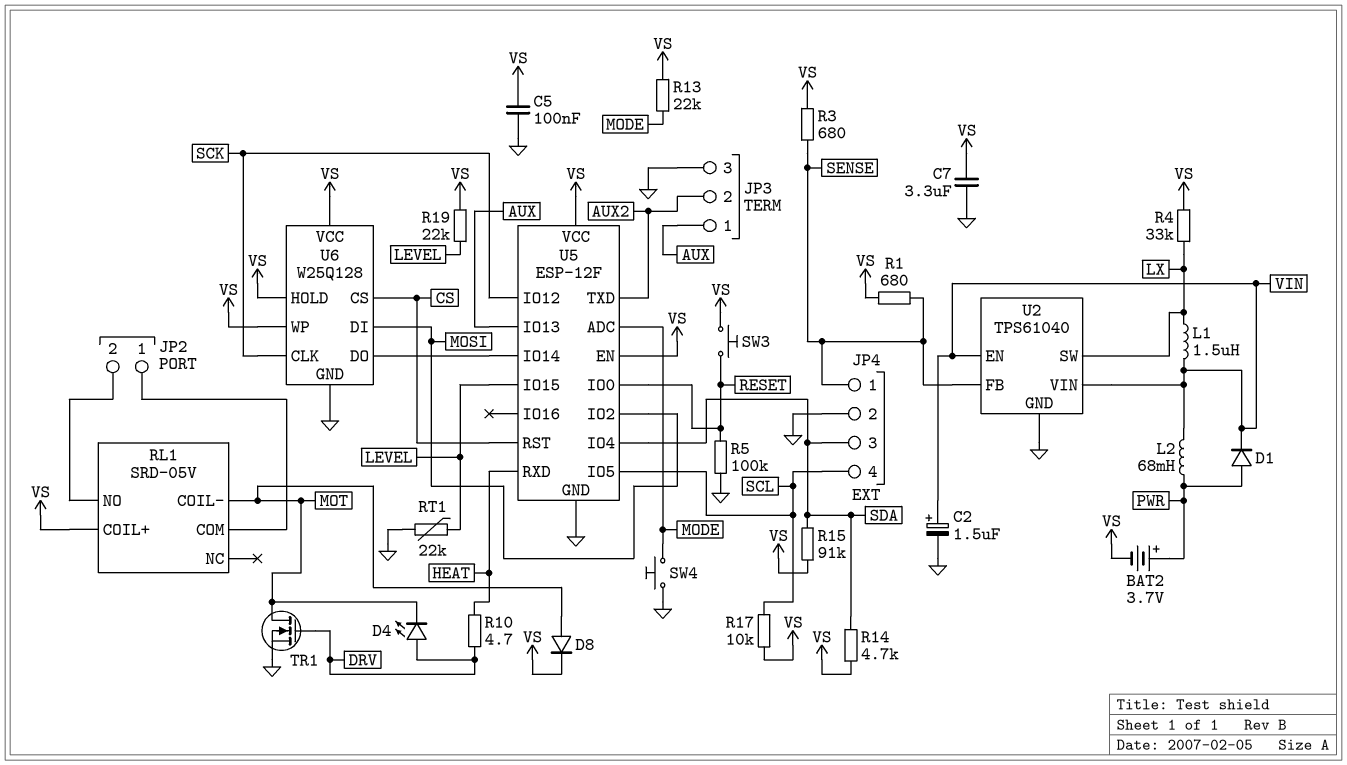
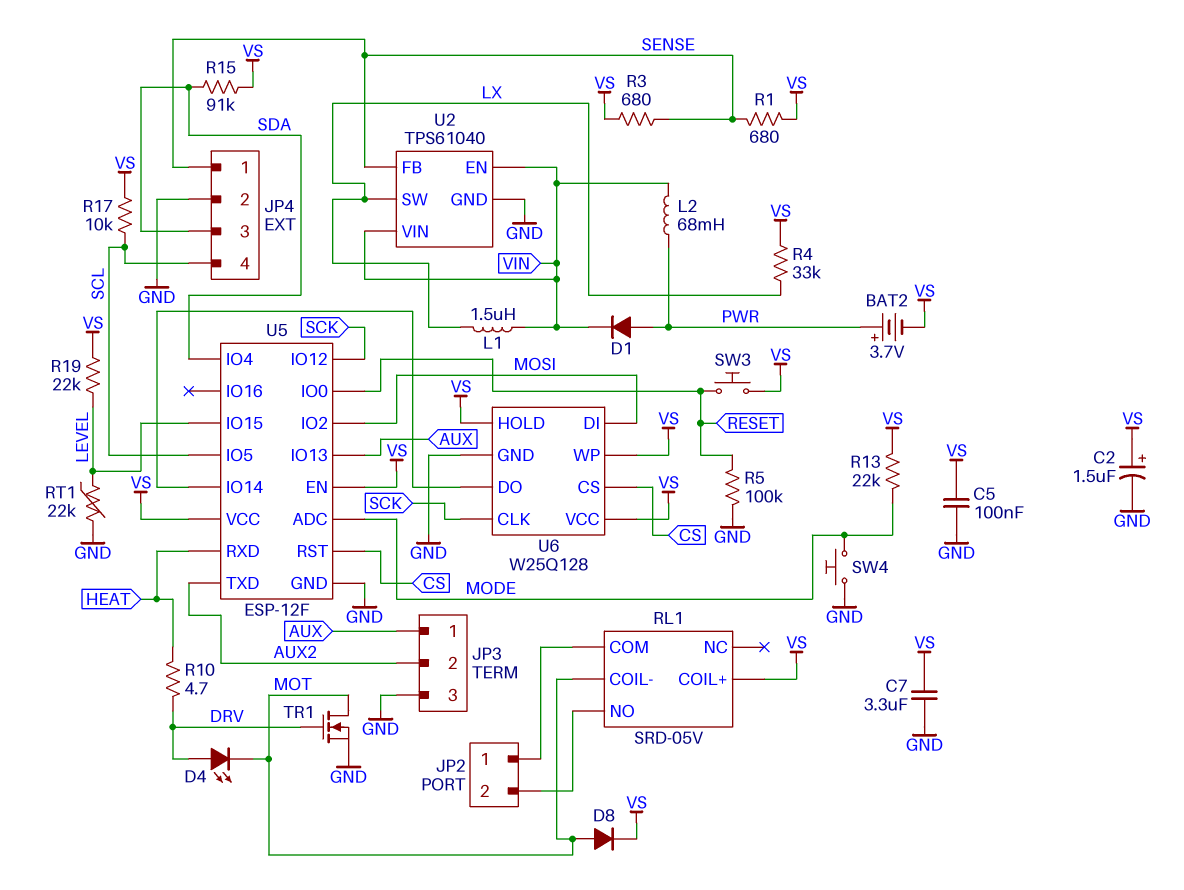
C2: 1.5uF (plus VIN, minus GND) -> 1.5uF (plus VS, minus GND)
R14: 4.7k (SDA, VS) -> none

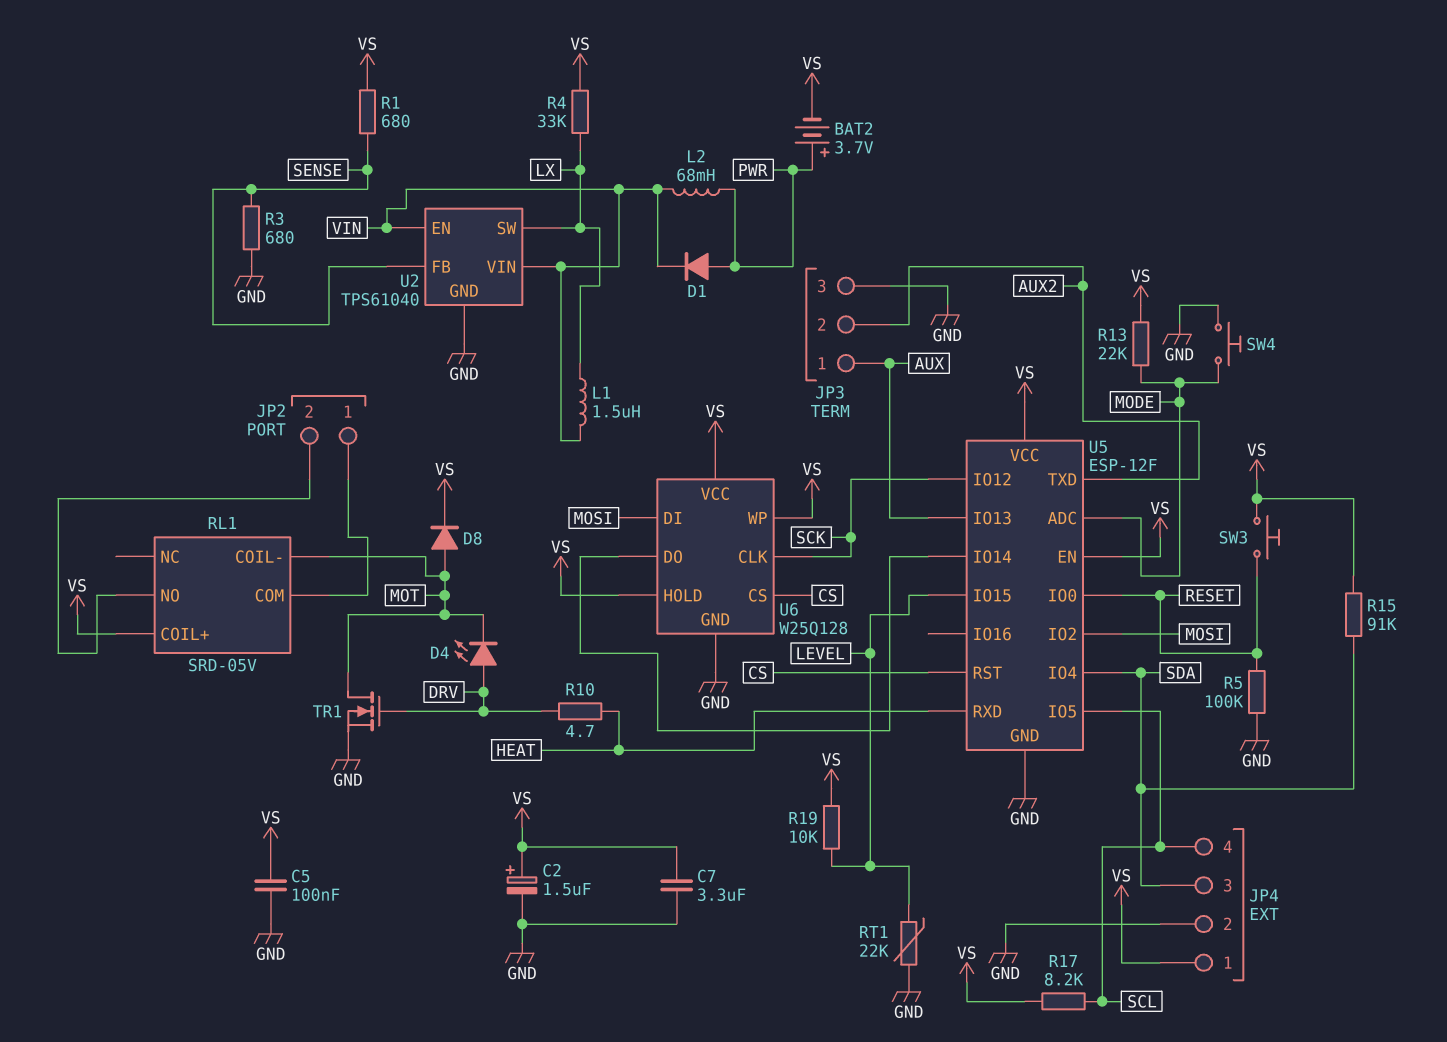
JP4 pin 1: SENSE -> VS
R3: 680 (SENSE, VS) -> 680 (GND, SENSE)
R17: 10k (SCL, VS) -> 8.2k (SCL, VS)
R19: 22k (LEVEL, VS) -> 10k (LEVEL, VS)

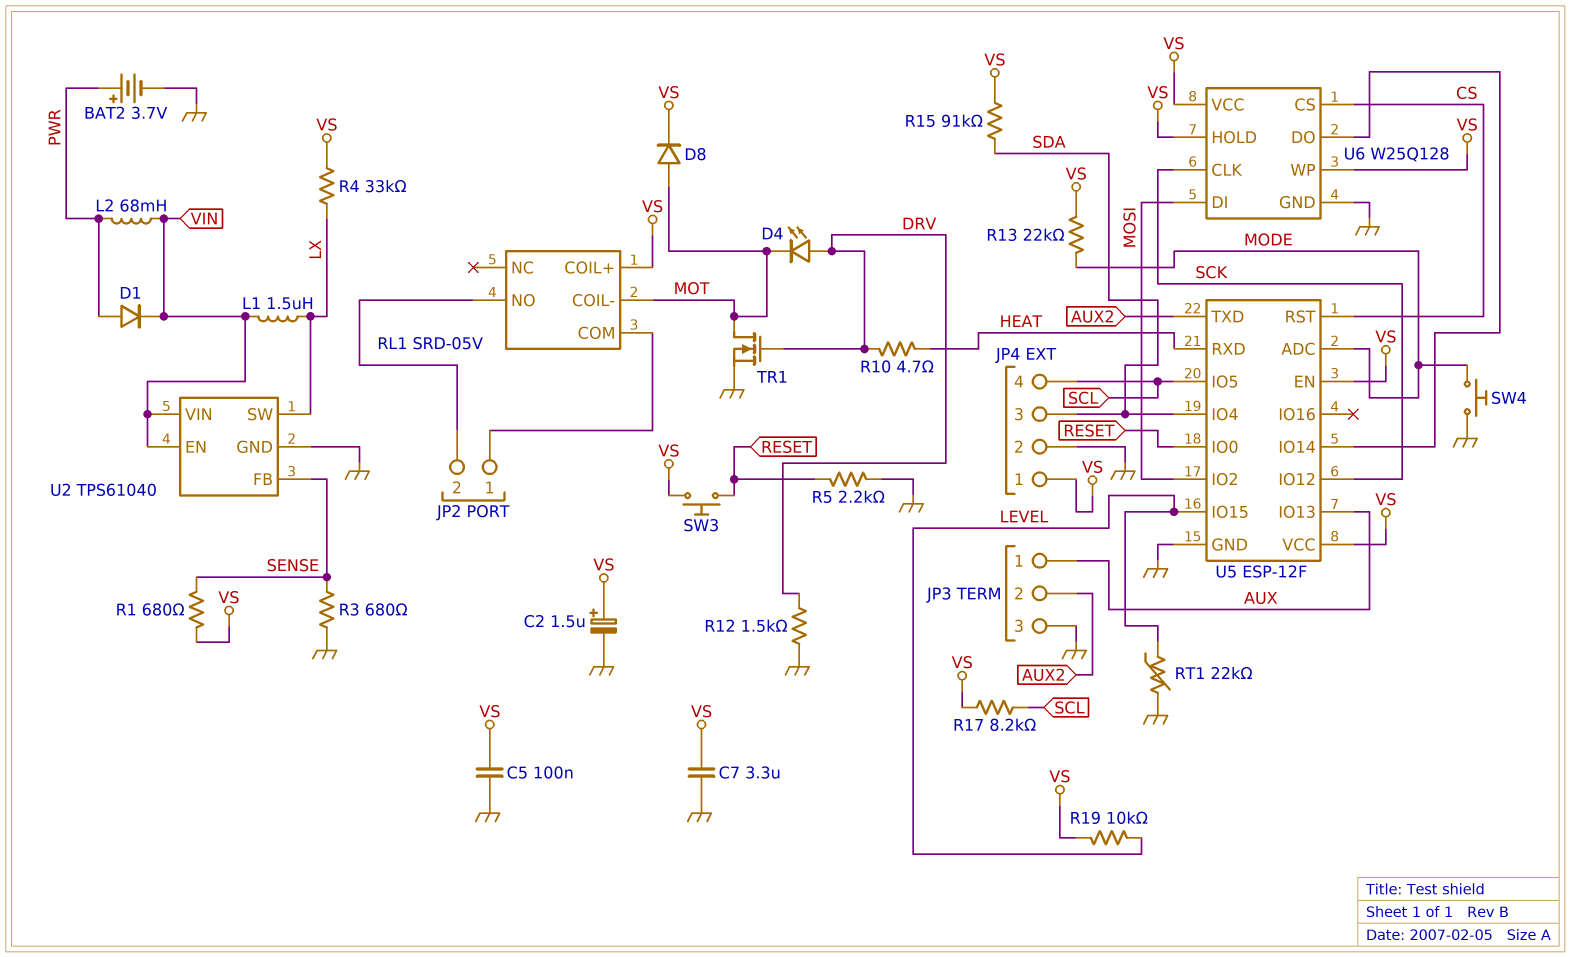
BAT2: 3.7V (plus PWR, minus VS) -> 3.7V (plus PWR, minus GND)
R5: 100k (GND, RESET) -> 2.2k (GND, RESET)
R12: none -> 1.5k (DRV, GND)

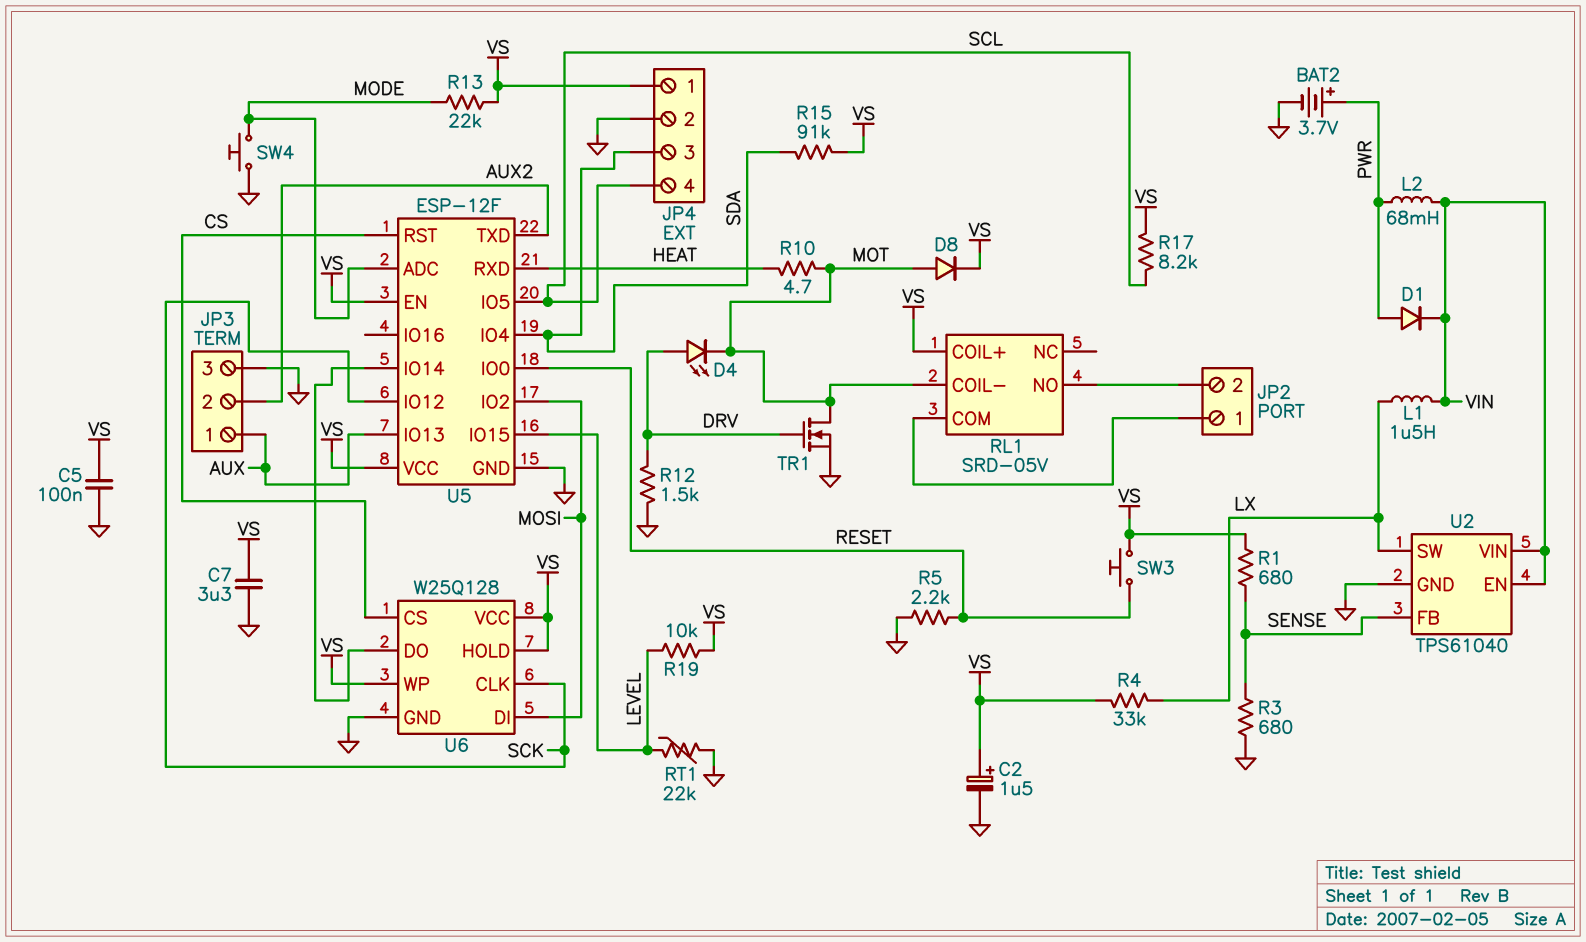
R10: 4.7 (DRV, HEAT) -> 4.7 (HEAT, MOT)

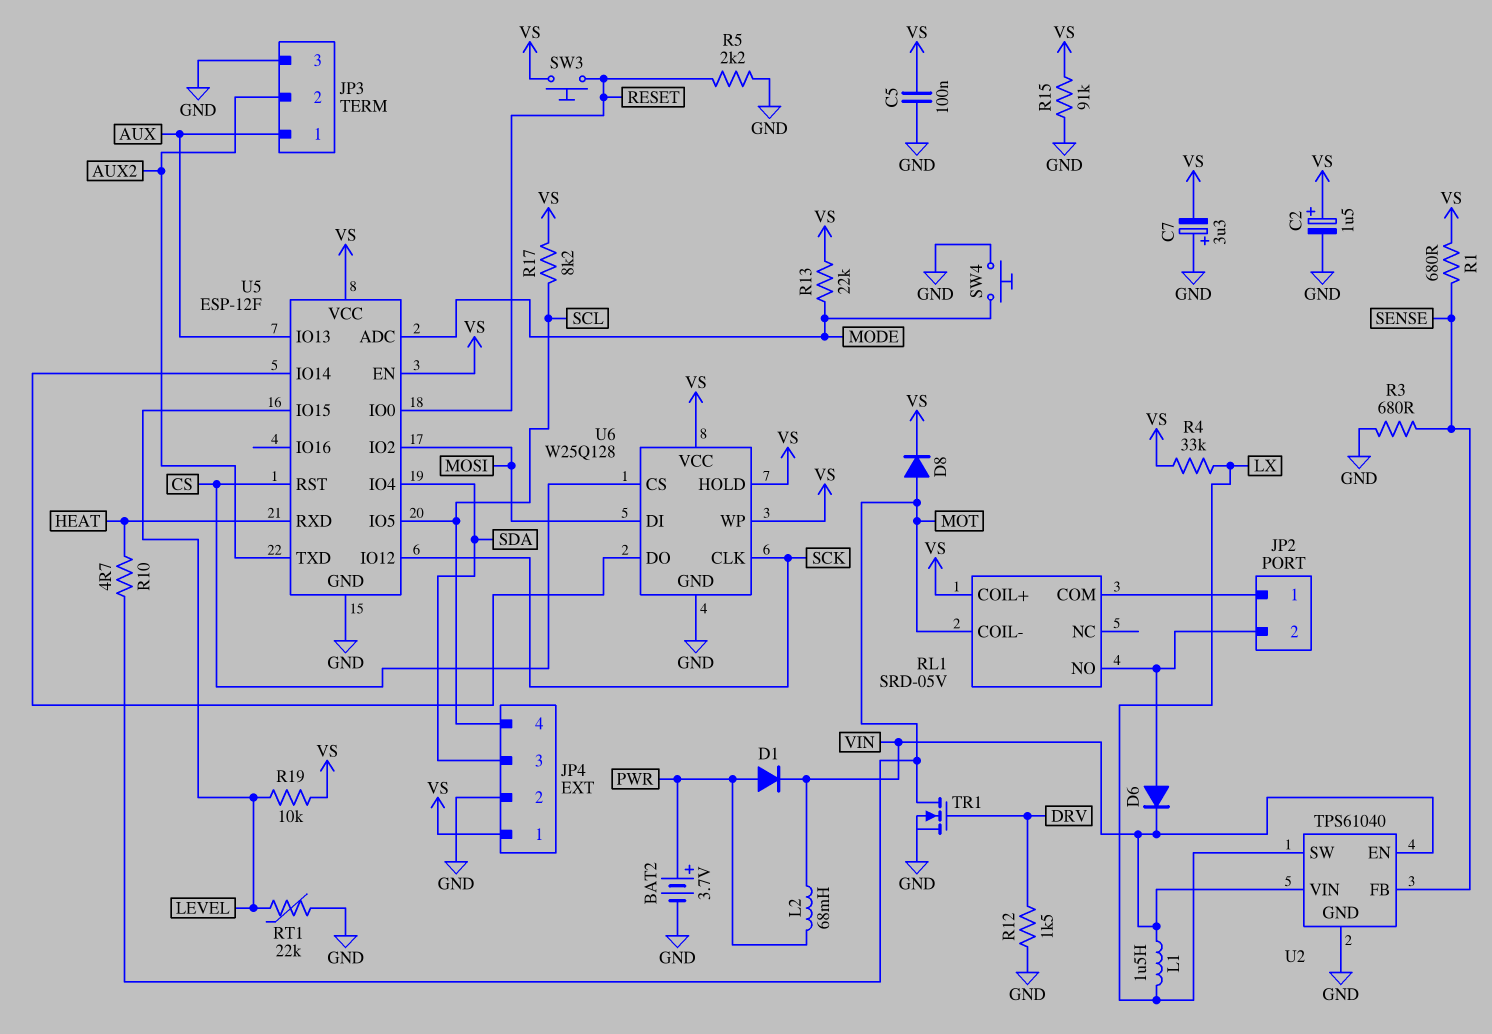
C7: 3.3uF (GND, VS) -> 3.3uF (plus GND, minus VS)
D4: LED (A DRV, K MOT) -> none
D6: none -> diode (A JP2/2, K VIN)
R15: 91k (SDA, VS) -> 91k (GND, VS)

